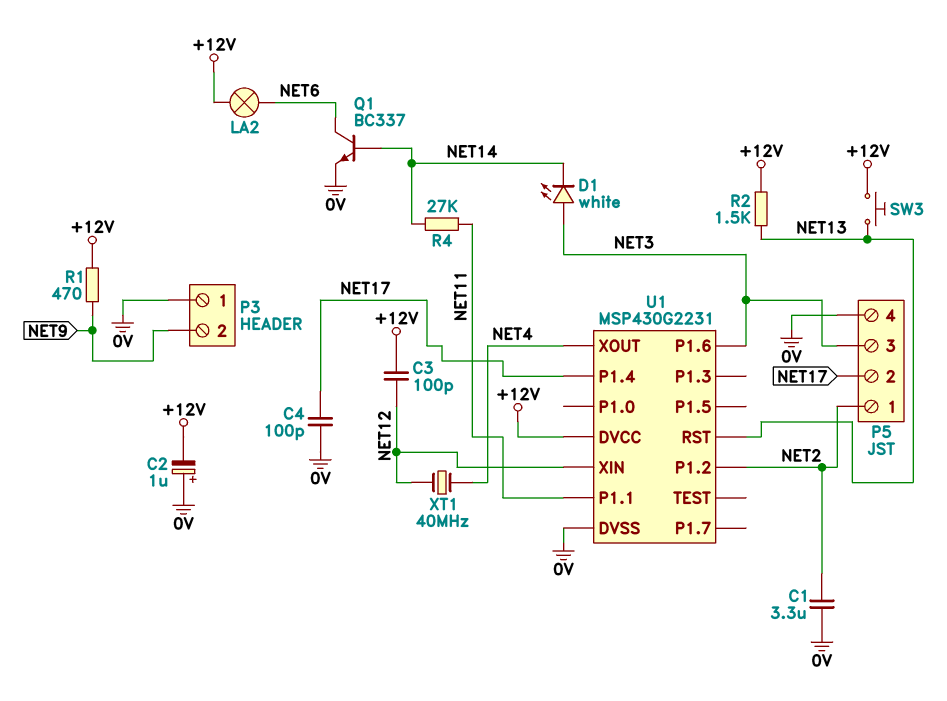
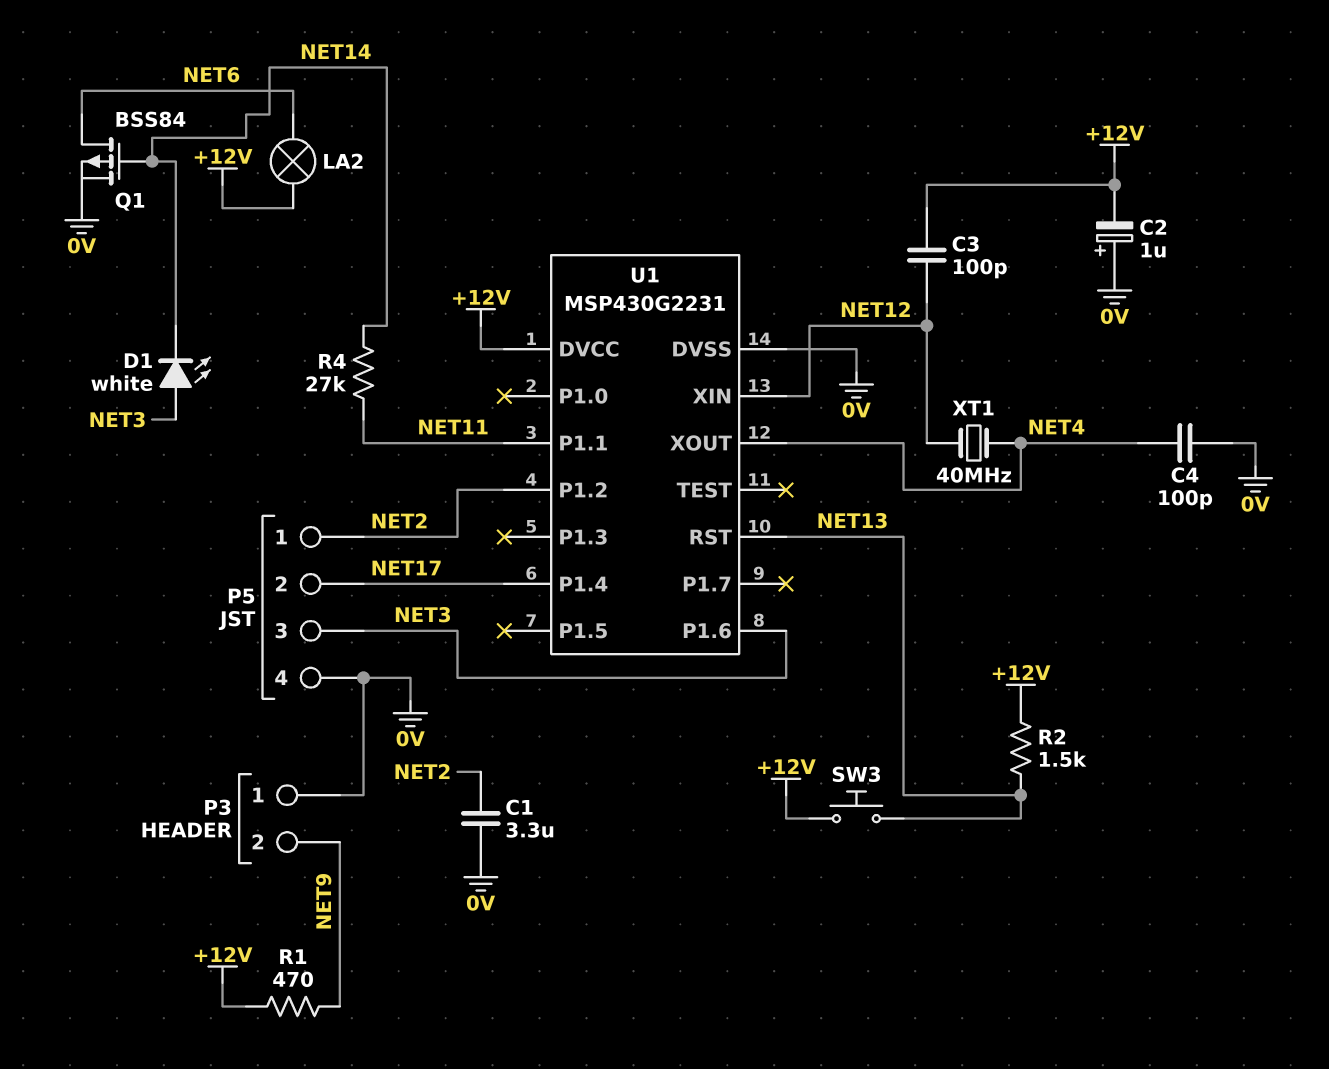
C4: 100pF (0V, NET17) -> 100pF (0V, NET4)
Q1: NPN BC337 (B NET14, C NET6, E 0V) -> PMOS BSS84 (G NET14, D NET6, S 0V)

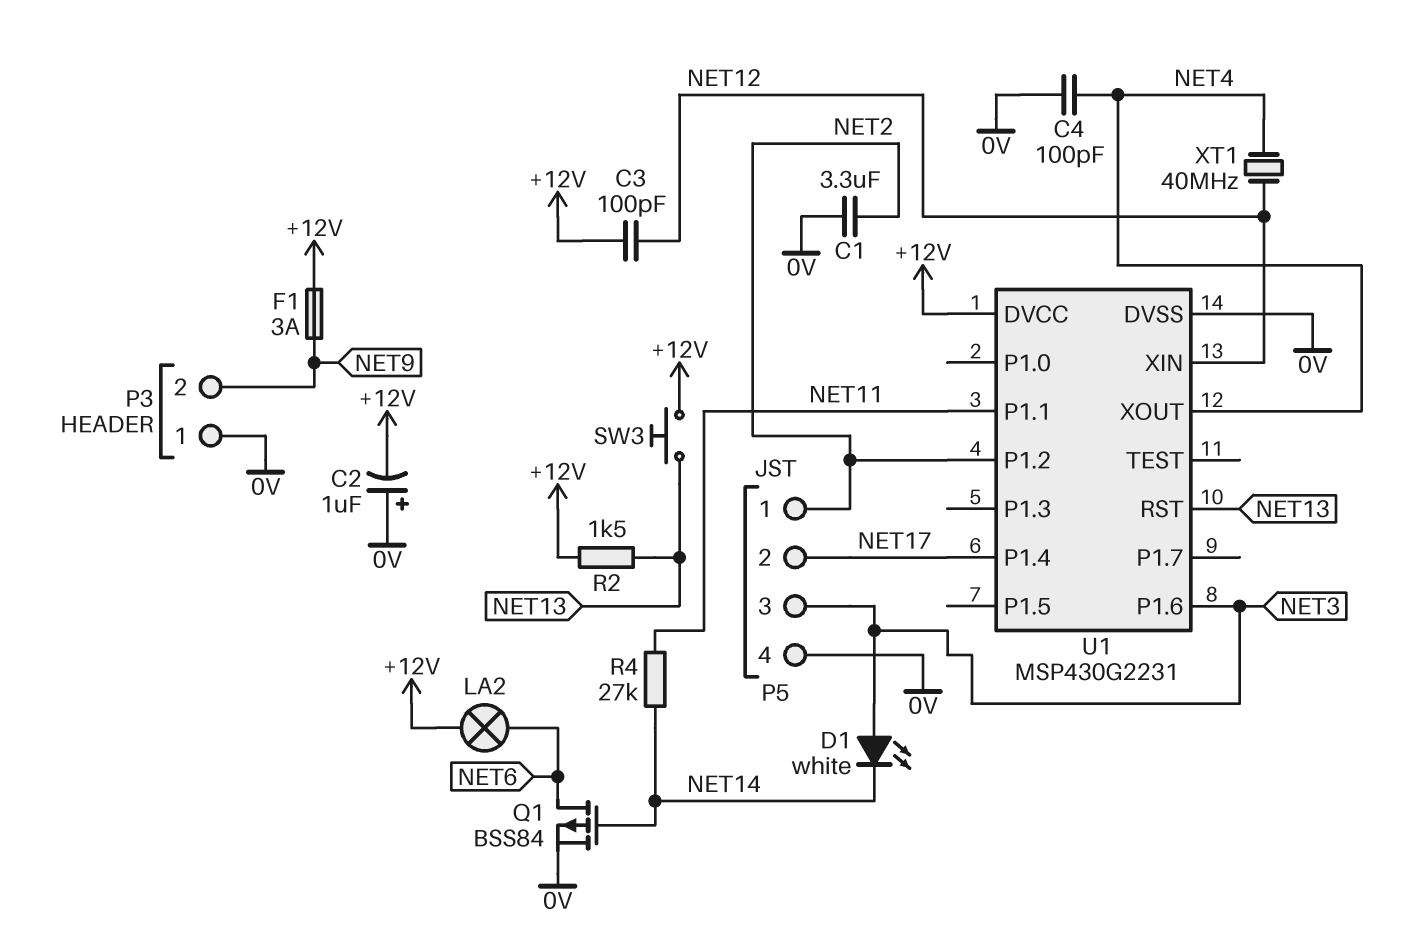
F1: none -> 3A (+12V, NET9)
R1: 470 (+12V, NET9) -> none

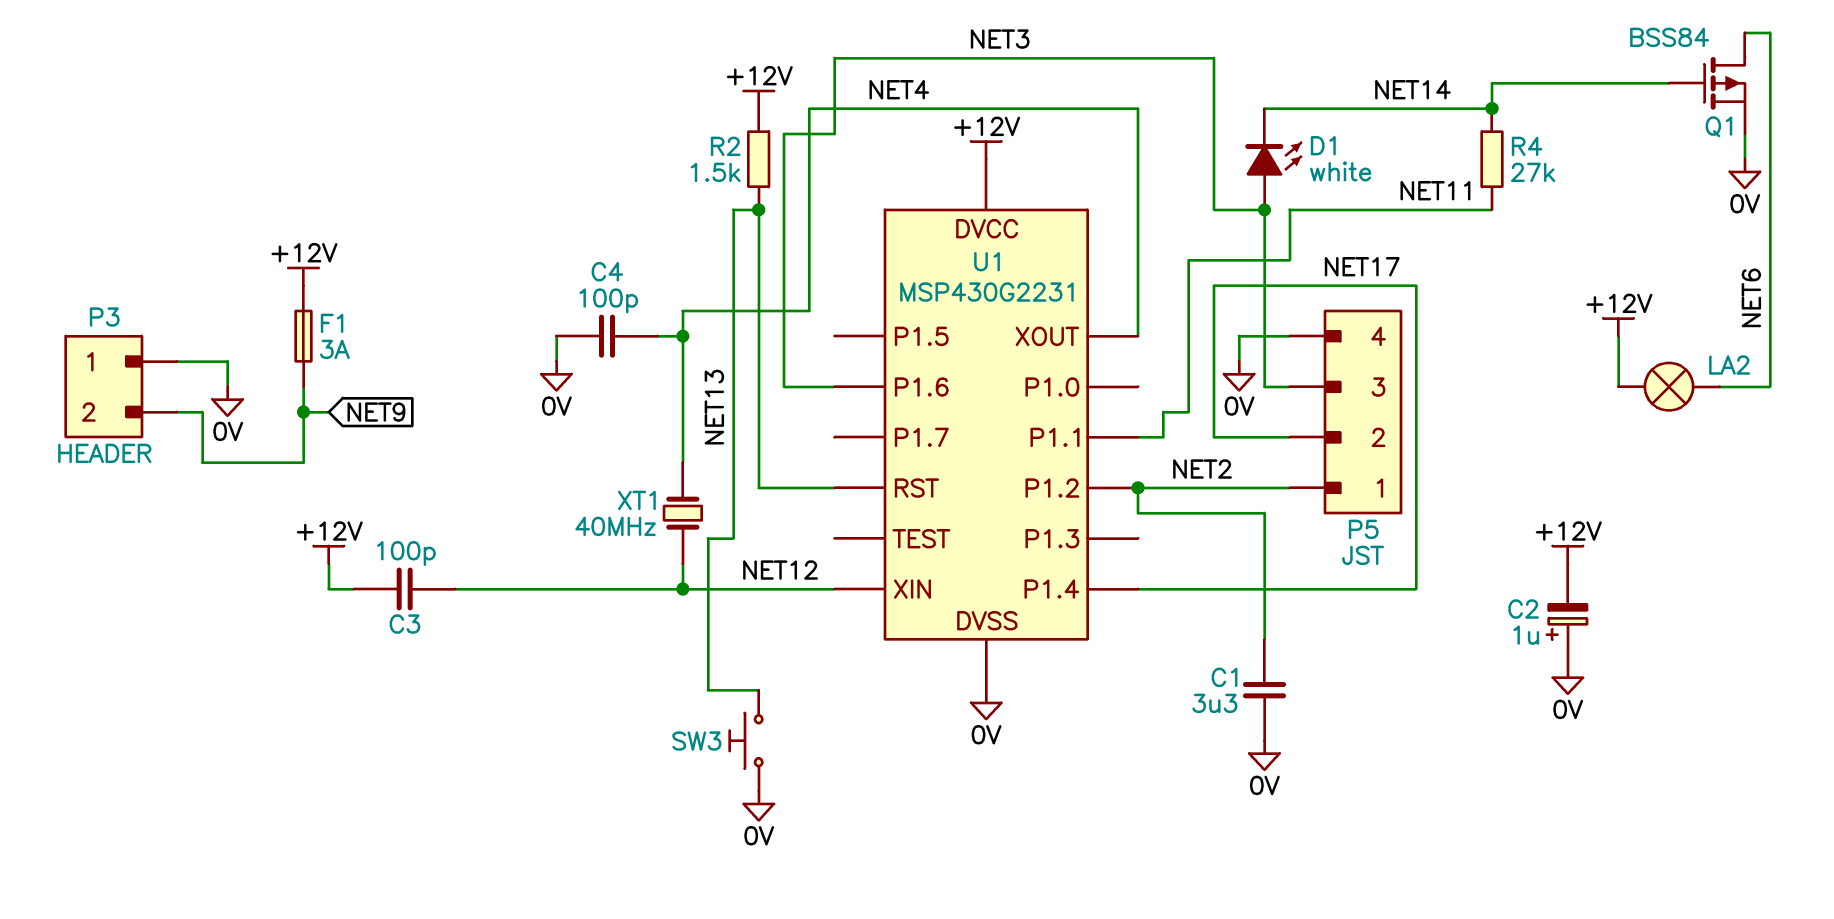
SW3: button (+12V, NET13) -> button (0V, NET13)

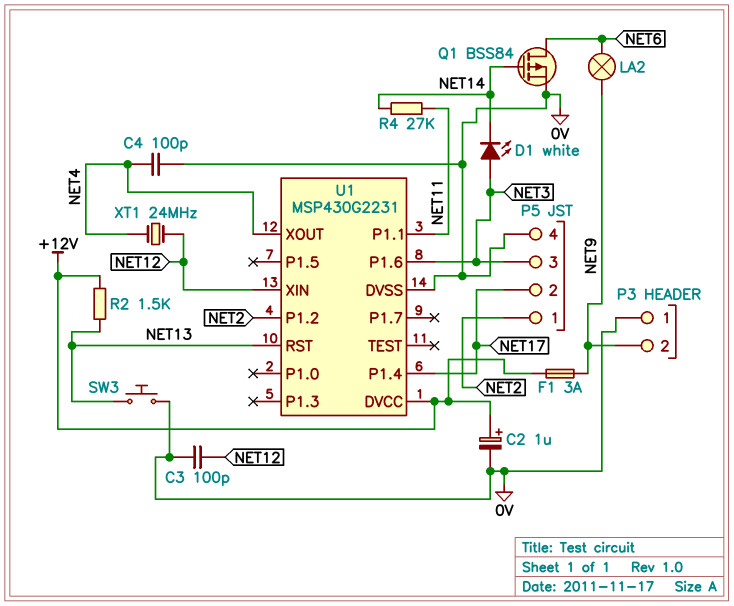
C1: 3.3uF (0V, NET2) -> none
C2: 1uF (plus 0V, minus +12V) -> 1uF (plus +12V, minus 0V)
C3: 100pF (+12V, NET12) -> 100pF (0V, NET12)
LA2: lamp (+12V, NET6) -> lamp (NET6, NET9)
XT1: 40MHz (NET4, NET12) -> 24MHz (NET4, NET12)

